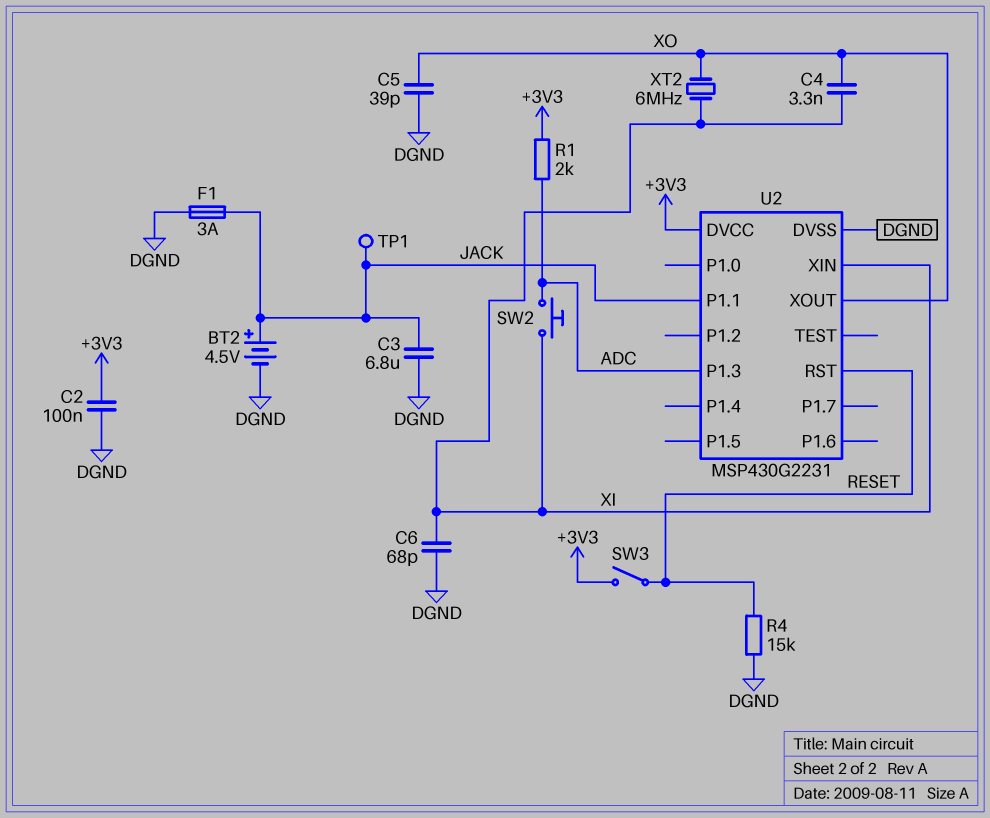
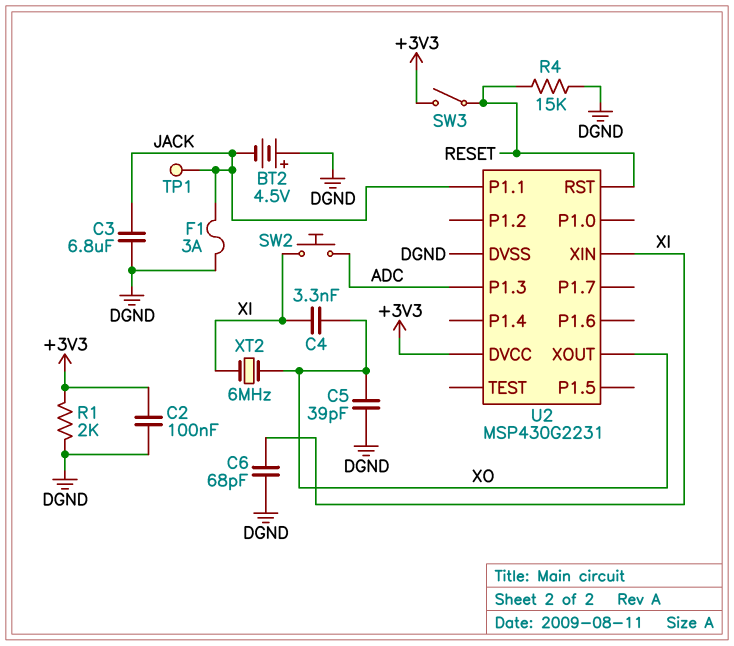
BT2: 4.5V (plus JACK, minus DGND) -> 4.5V (plus DGND, minus JACK)
R1: 2k (+3V3, ADC) -> 2k (+3V3, DGND)

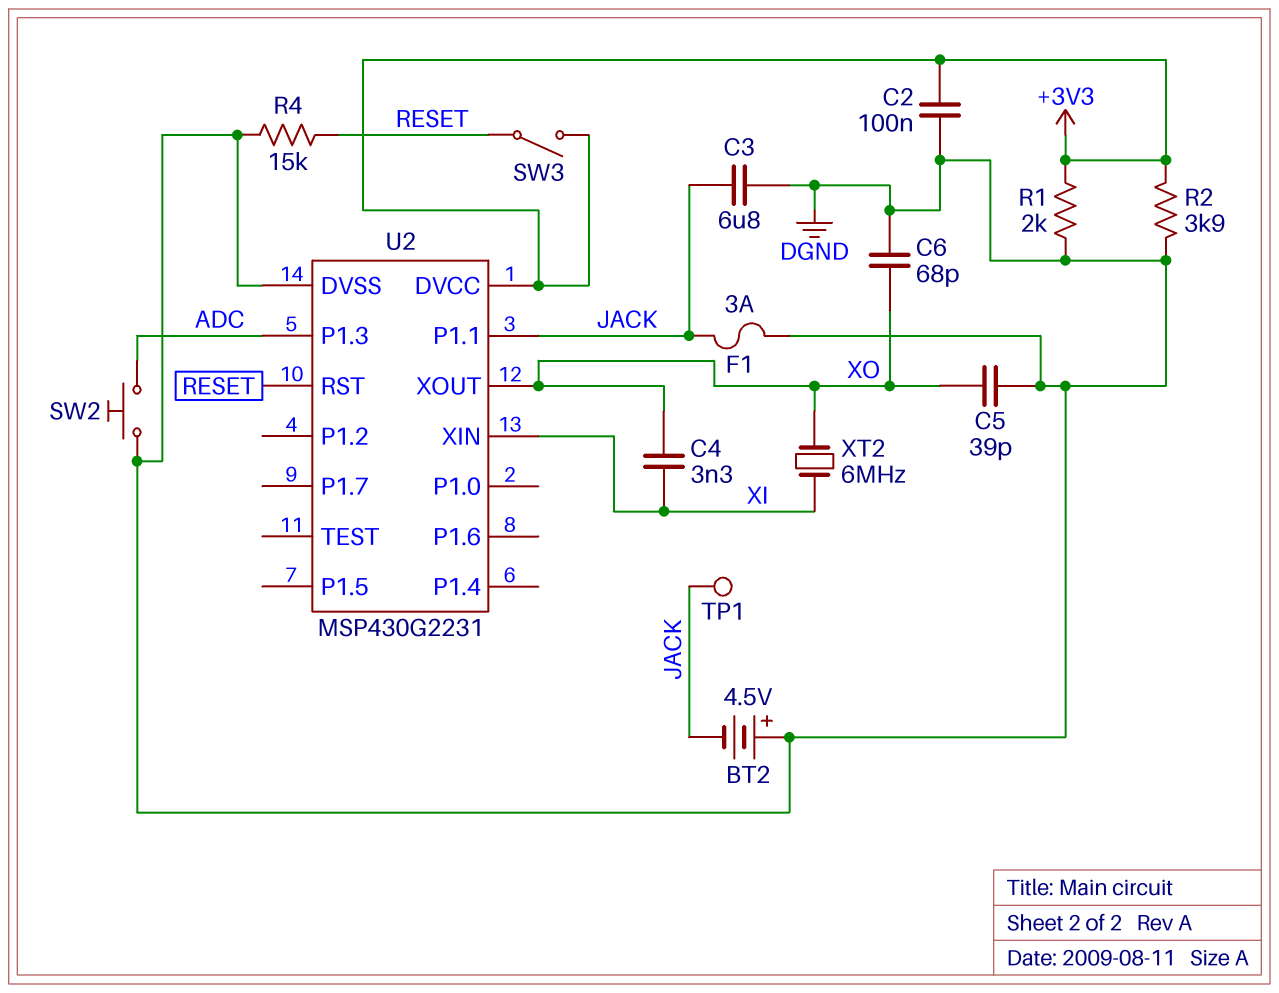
C6: 68pF (DGND, XI) -> 68pF (DGND, XO)
R2: none -> 3.9k (+3V3, DGND)
SW2: button (ADC, XI) -> button (ADC, DGND)

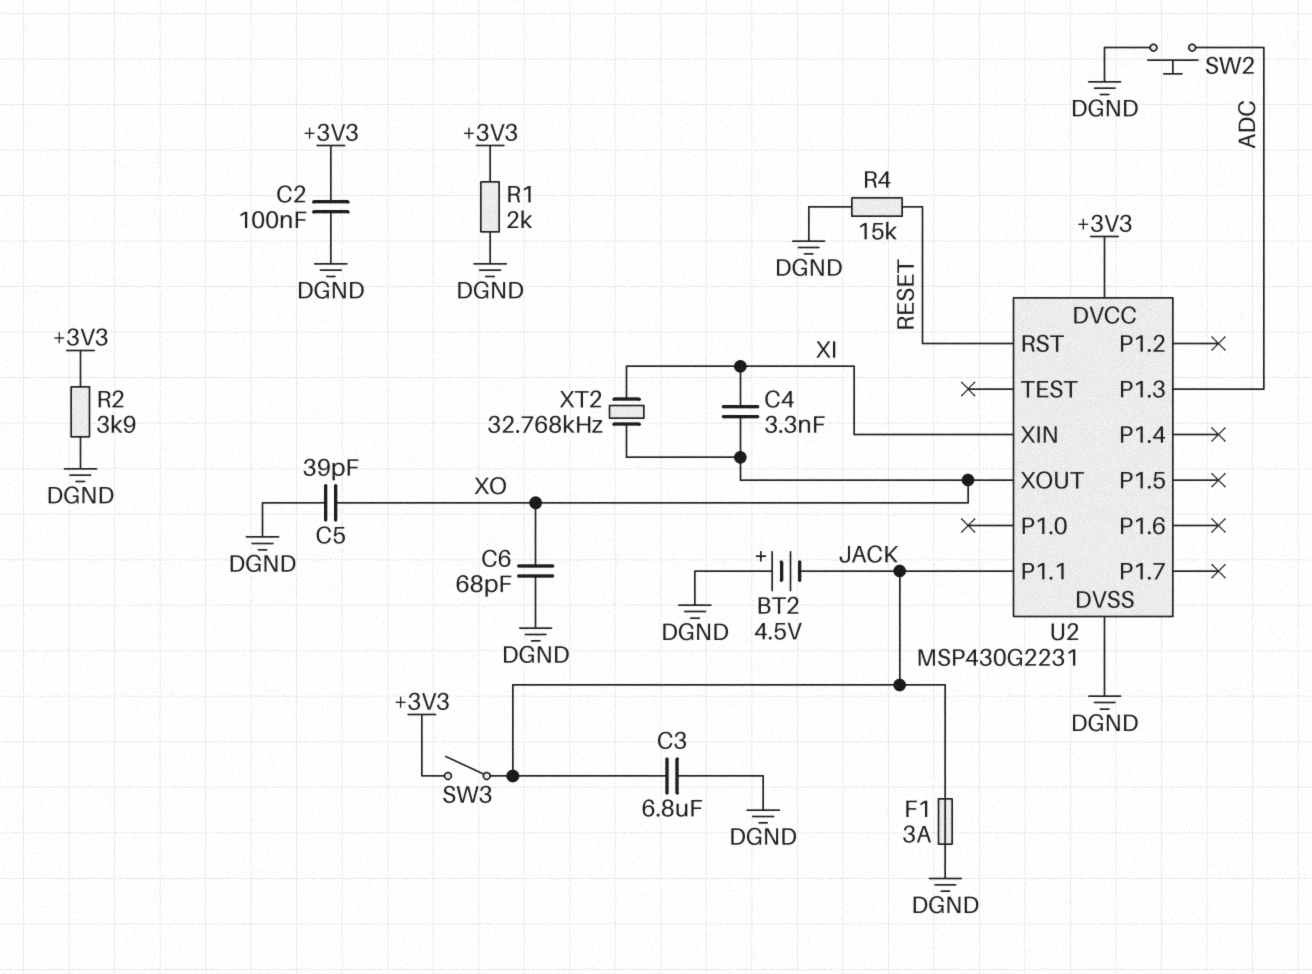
SW3: switch (+3V3, RESET) -> switch (+3V3, JACK)
TP1: test point (JACK) -> none
XT2: 6MHz (XI, XO) -> 32.768kHz (XI, XO)

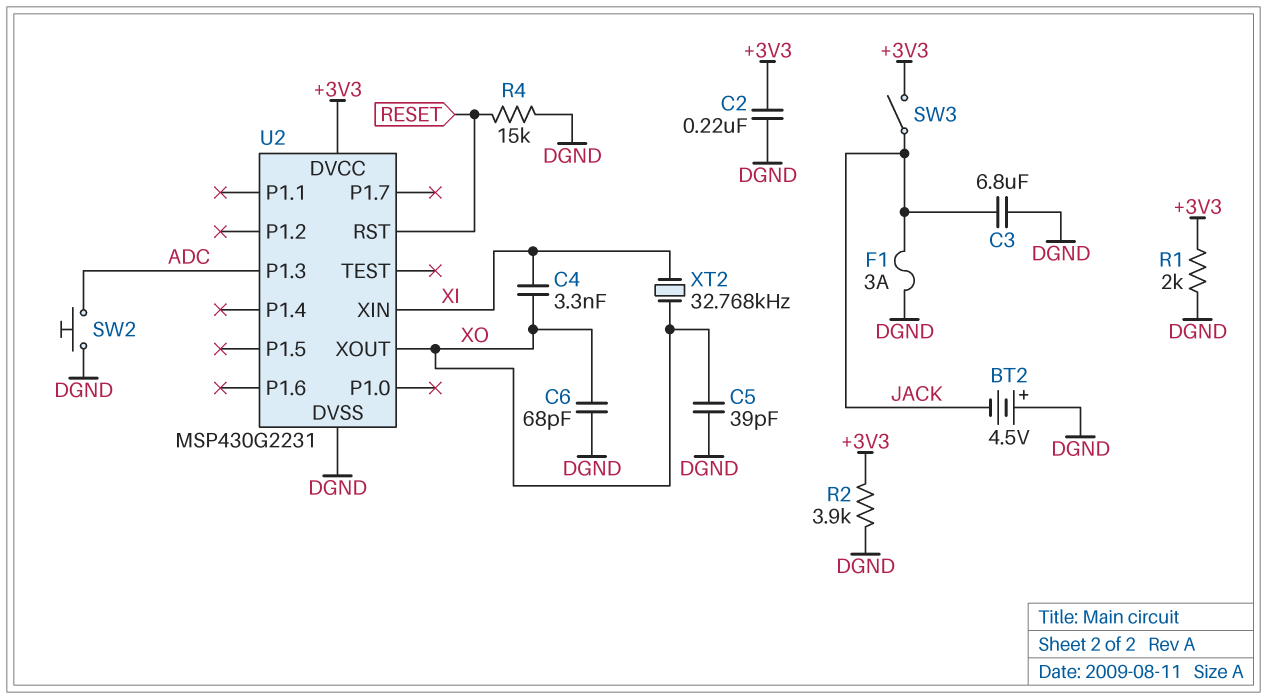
C2: 100nF (+3V3, DGND) -> 220nF (+3V3, DGND)
U2 pin P1.1: JACK -> none

